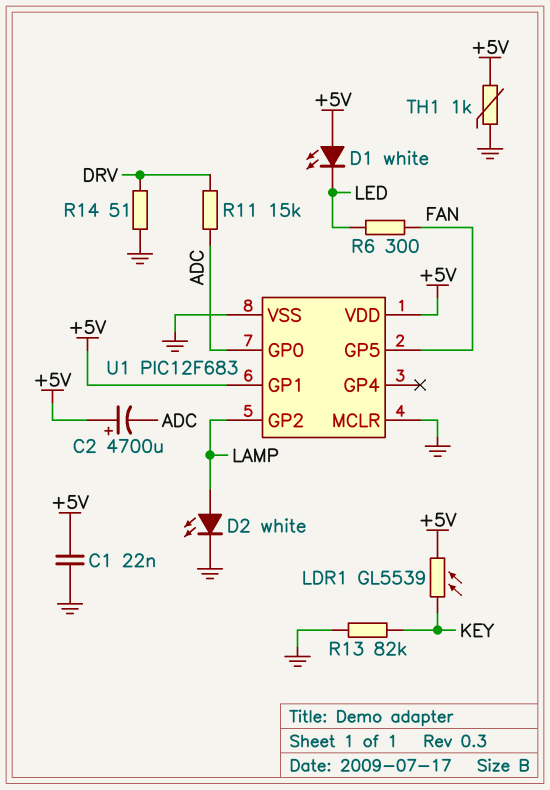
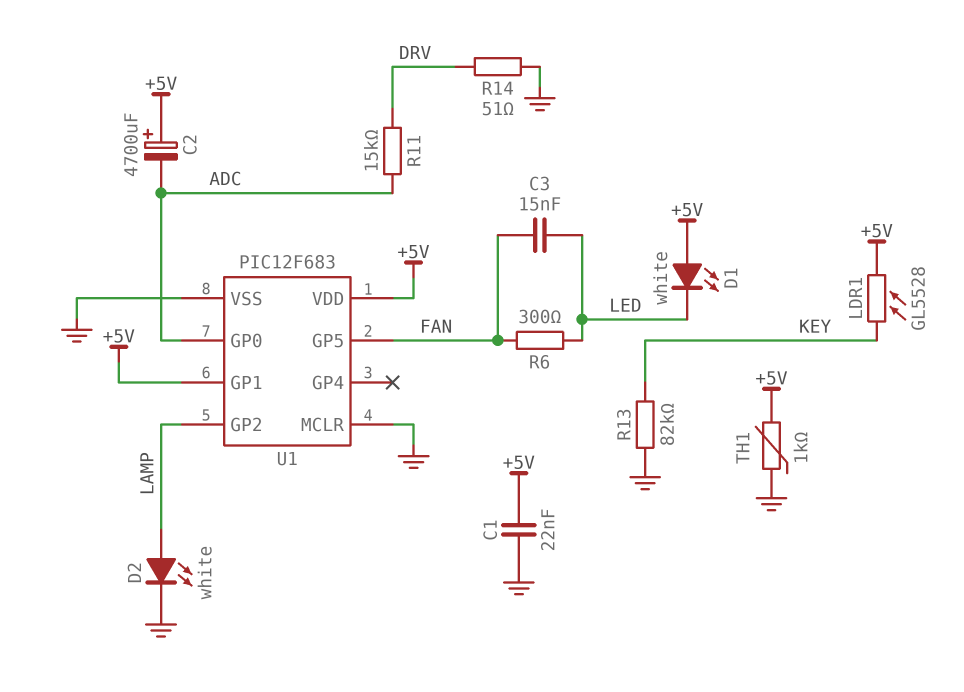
C3: none -> 15nF (FAN, LED)
LDR1: GL5539 (+5V, KEY) -> GL5528 (+5V, KEY)

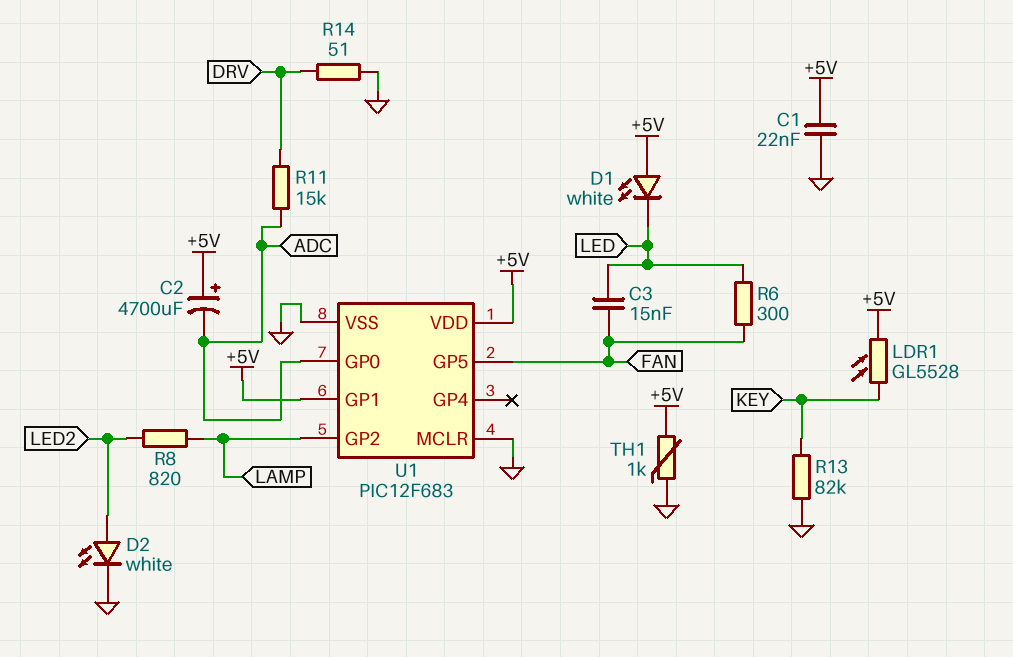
D2: LED white (A LAMP, K GND) -> LED white (A LED2, K GND)
R8: none -> 820 (LAMP, LED2)

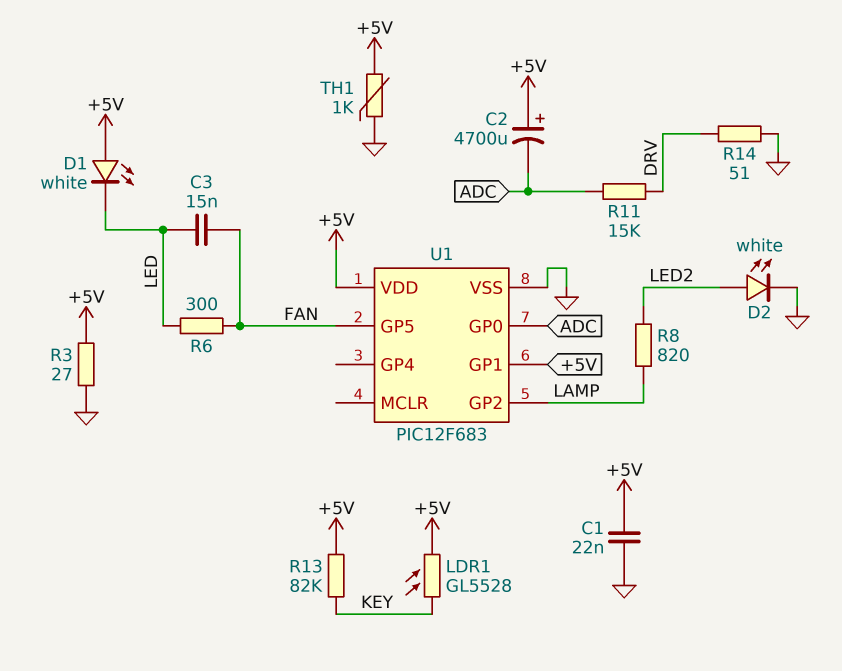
R3: none -> 27 (+5V, GND)
R13: 82k (GND, KEY) -> 82k (+5V, KEY)
U1 pin MCLR: GND -> none

